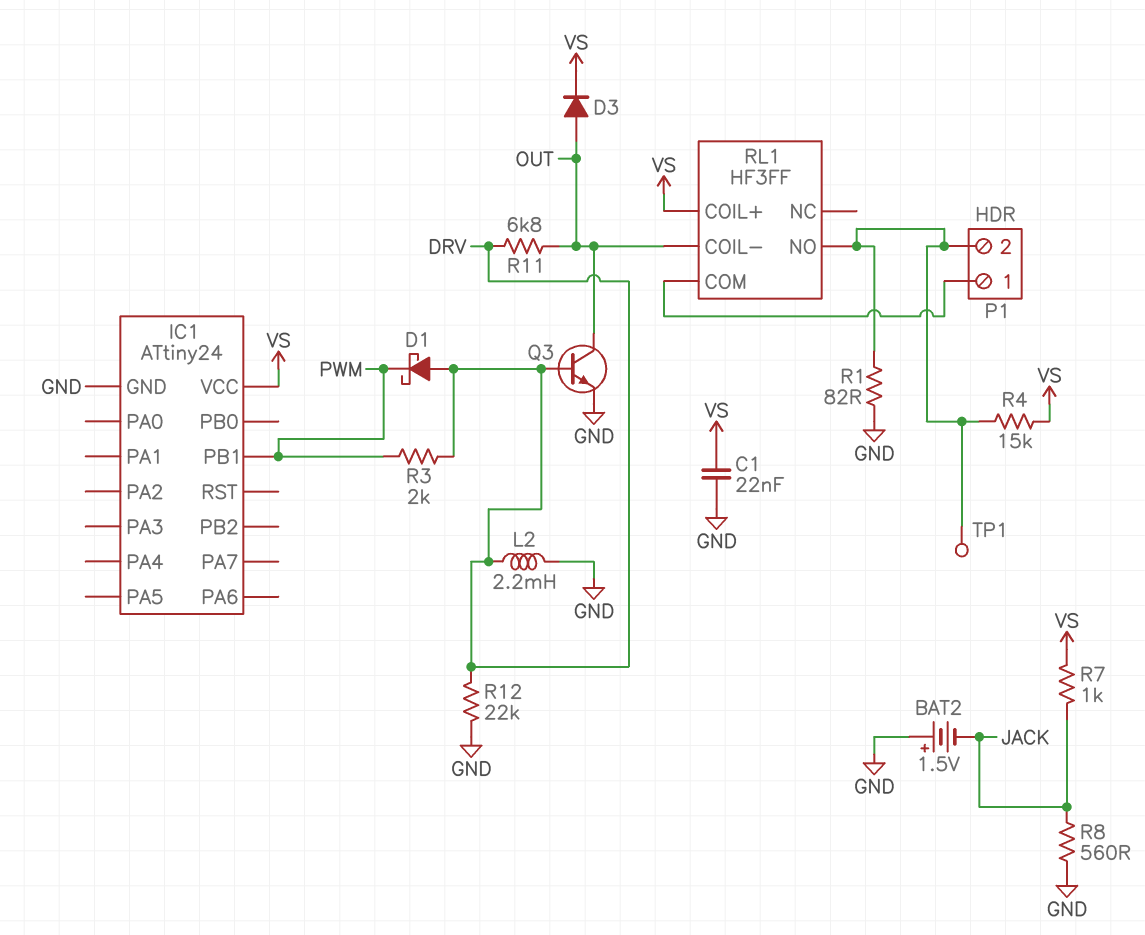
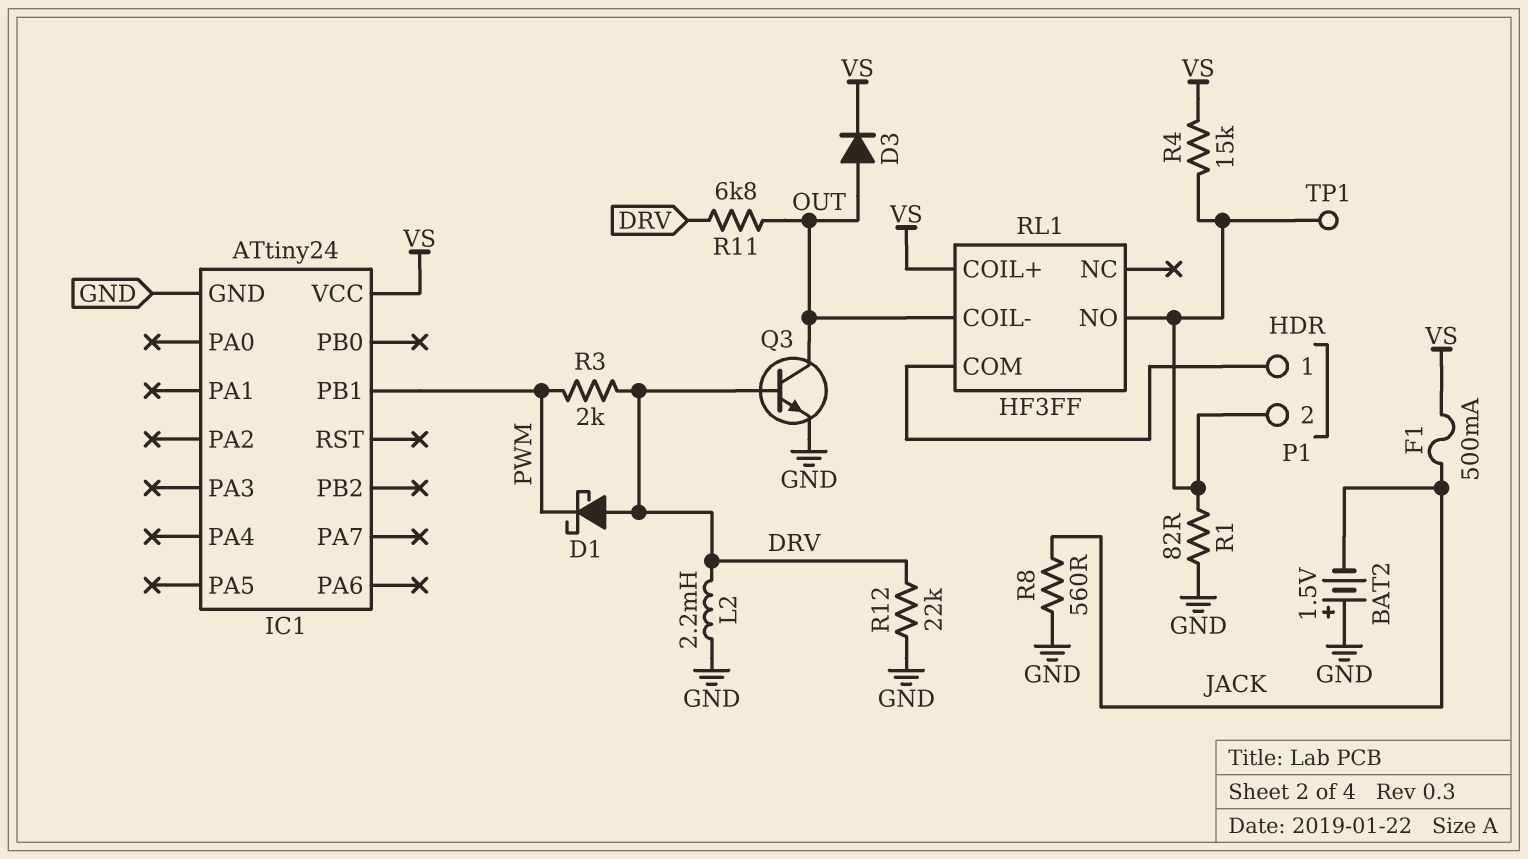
C1: 22nF (GND, VS) -> none
F1: none -> 500mA (JACK, VS)
R7: 1k (JACK, VS) -> none

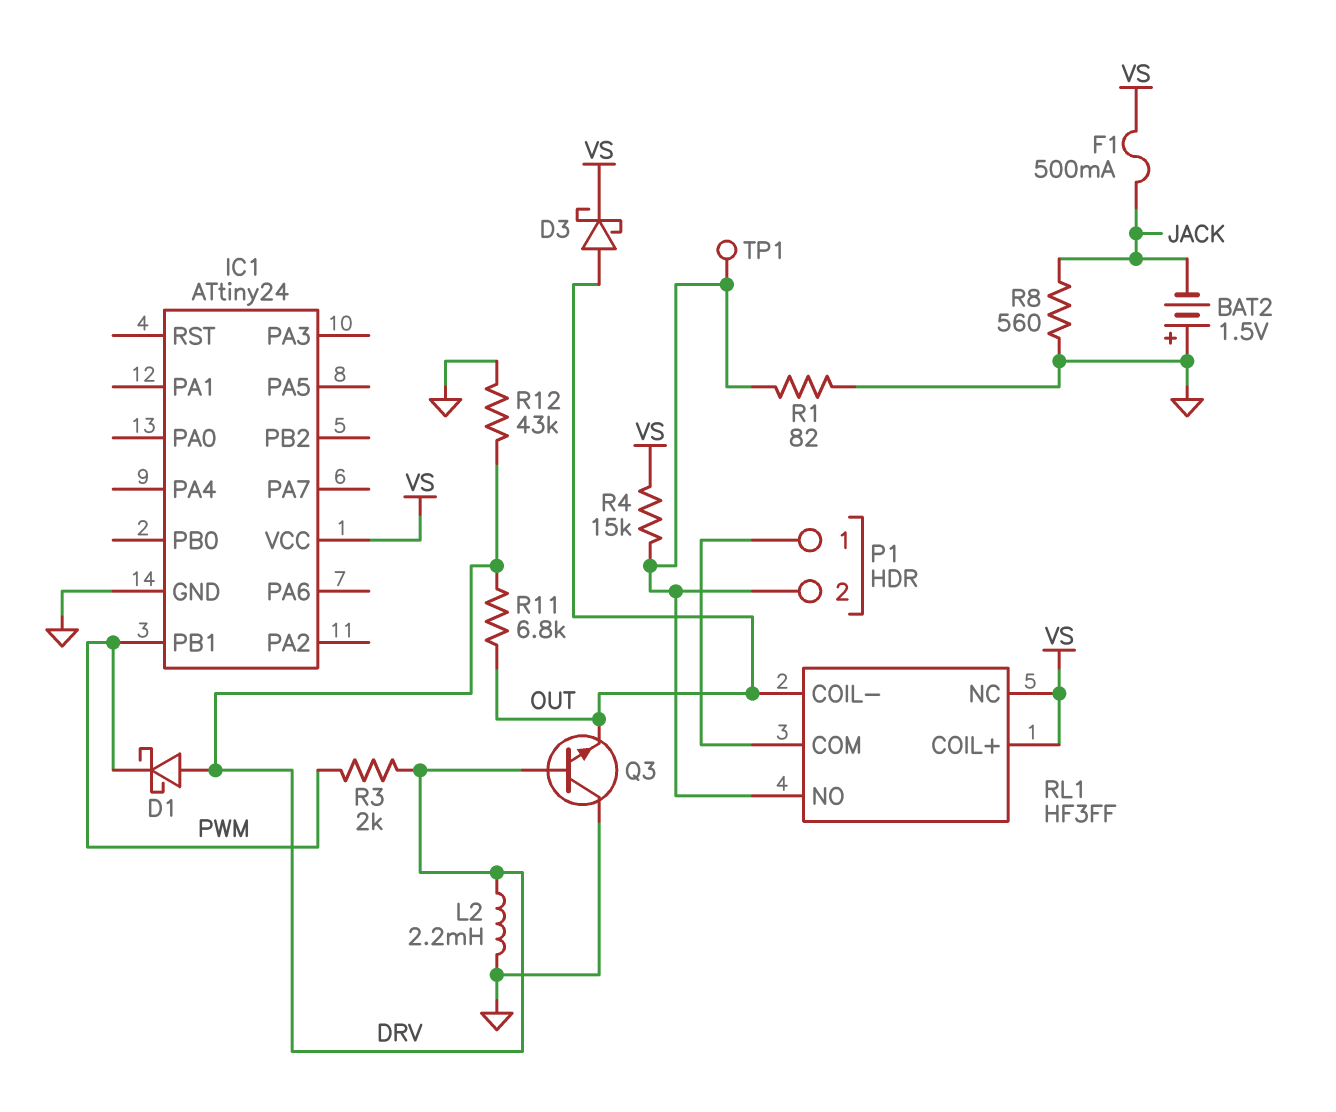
D3: diode (A OUT, K VS) -> schottky (A OUT, K VS)
Q3: NPN (B DRV, C OUT, E GND) -> NPN (B DRV, C GND, E OUT)
R12: 22k (DRV, GND) -> 43k (DRV, GND)
RL1 pin NC: none -> VS

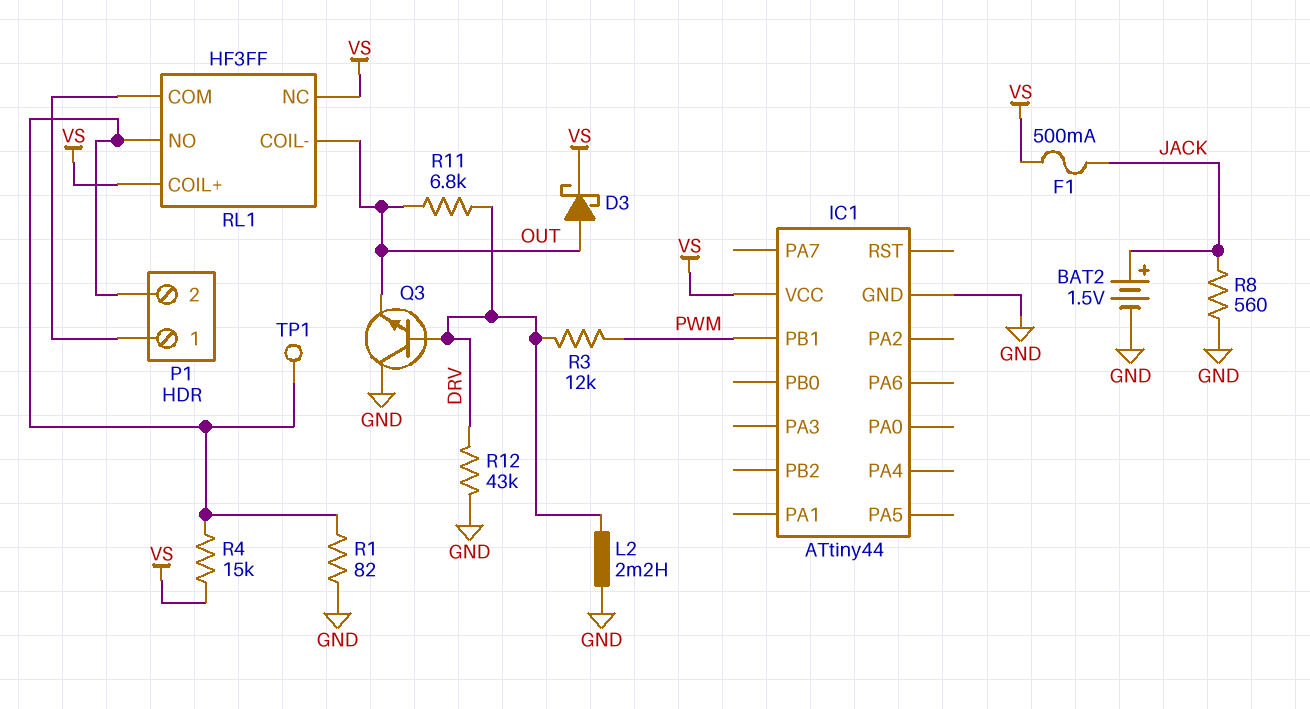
BAT2: 1.5V (plus GND, minus JACK) -> 1.5V (plus JACK, minus GND)
D1: schottky (A DRV, K PWM) -> none
IC1: ATtiny24 -> ATtiny44
R3: 2k (DRV, PWM) -> 12k (DRV, PWM)

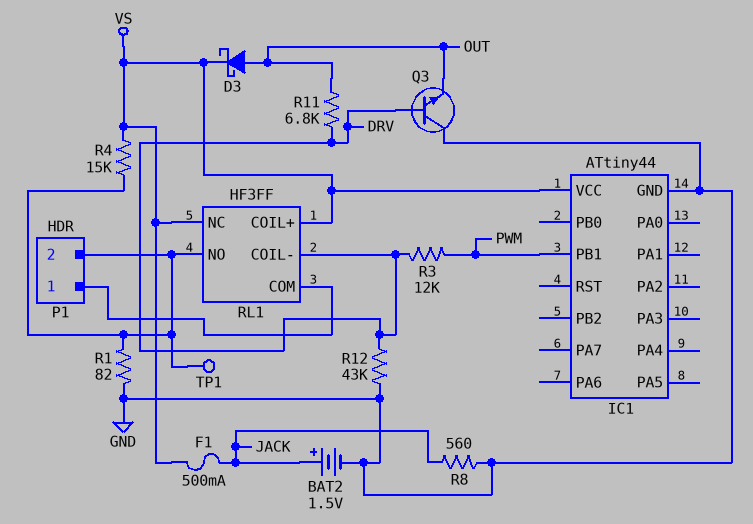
L2: 2.2mH (DRV, GND) -> none
RL1 pin COIL-: OUT -> DRV

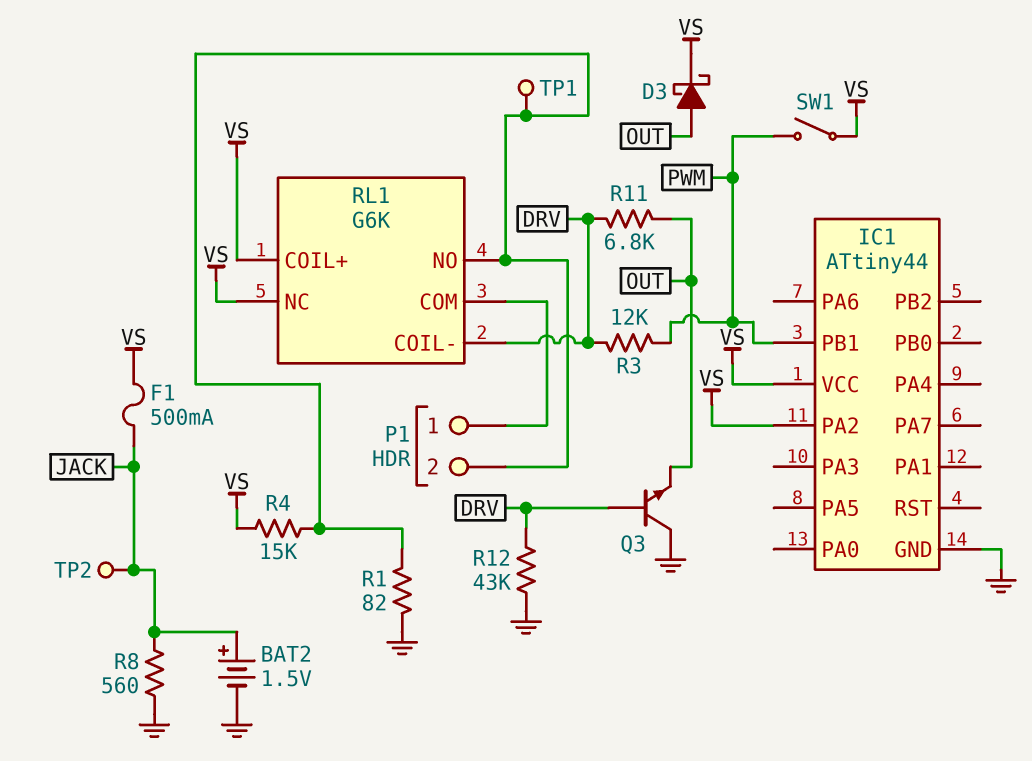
IC1 pin PA2: none -> VS
RL1: HF3FF -> G6K
SW1: none -> switch (PWM, VS)
TP2: none -> test point (JACK)

